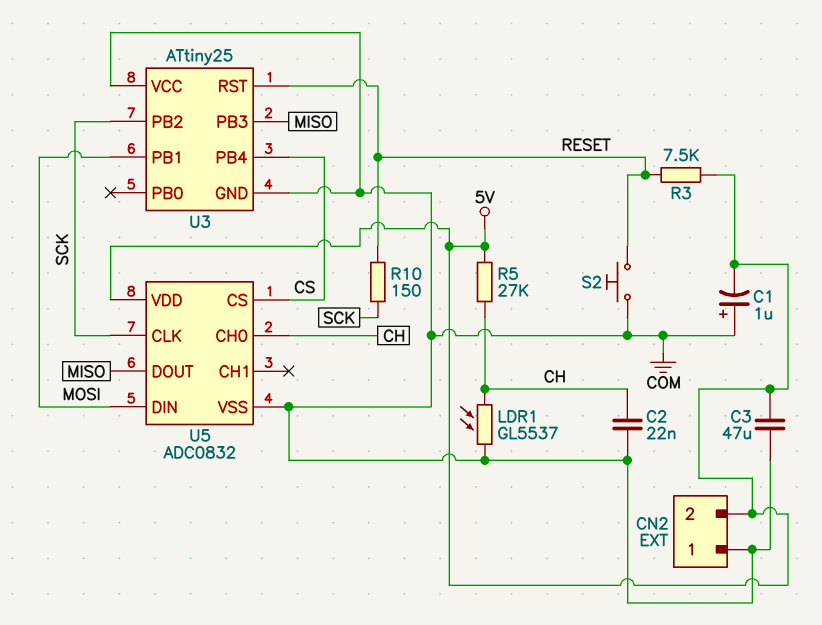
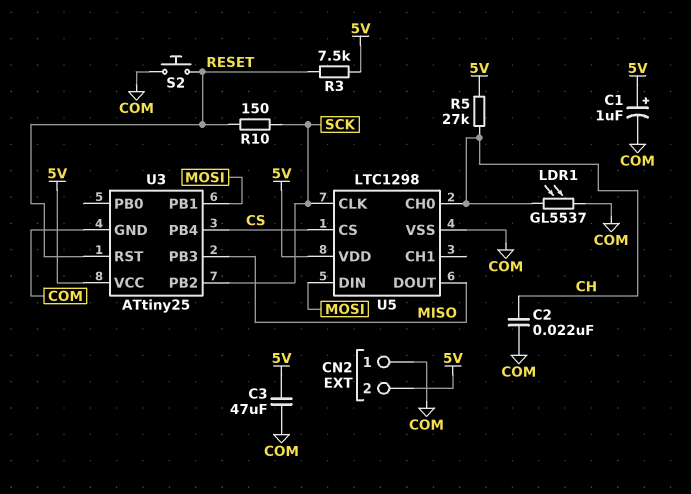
C1: 1uF (plus COM, minus 5V) -> 1uF (plus 5V, minus COM)
U3 pin VCC: COM -> 5V
U5: ADC0832 -> LTC1298

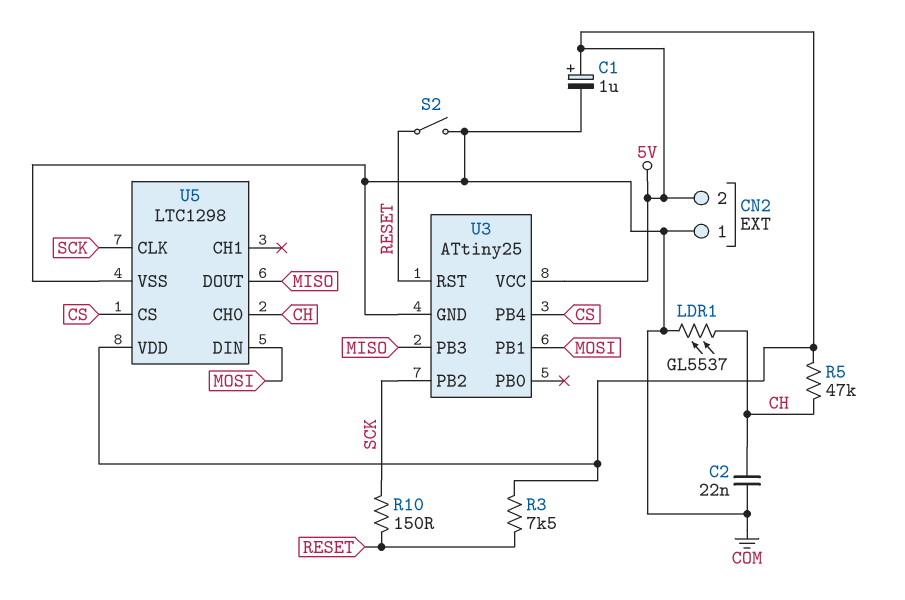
C3: 47uF (5V, COM) -> none
R5: 27k (5V, CH) -> 47k (5V, CH)
S2: button (COM, RESET) -> switch (COM, RESET)

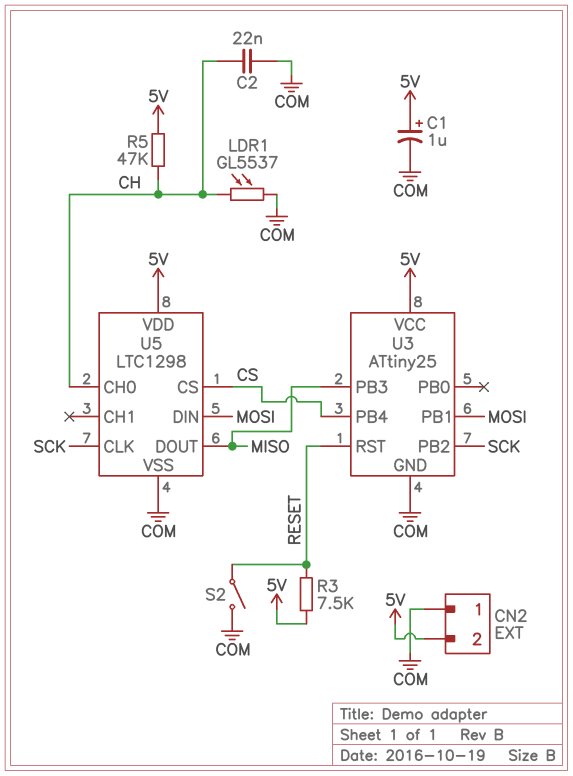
R10: 150 (RESET, SCK) -> none

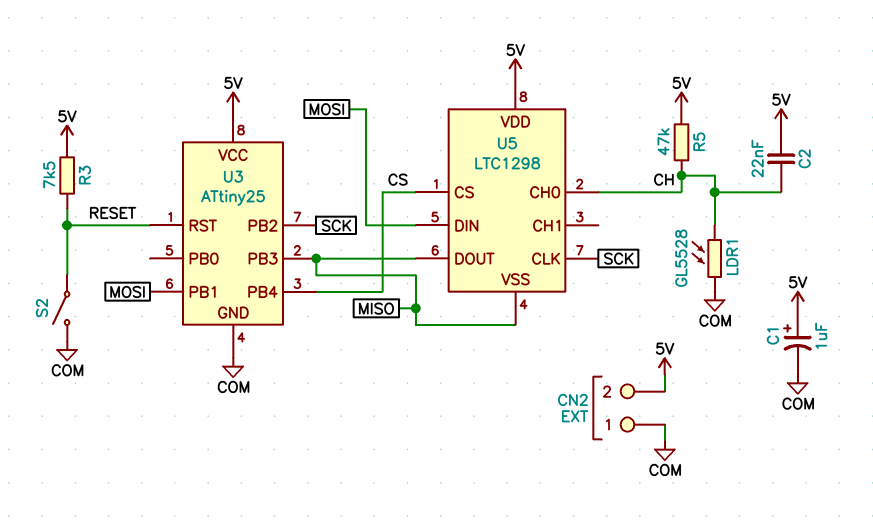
C2: 22nF (CH, COM) -> 22nF (5V, CH)
LDR1: GL5537 (CH, COM) -> GL5528 (CH, COM)
U5 pin VSS: COM -> MISO

